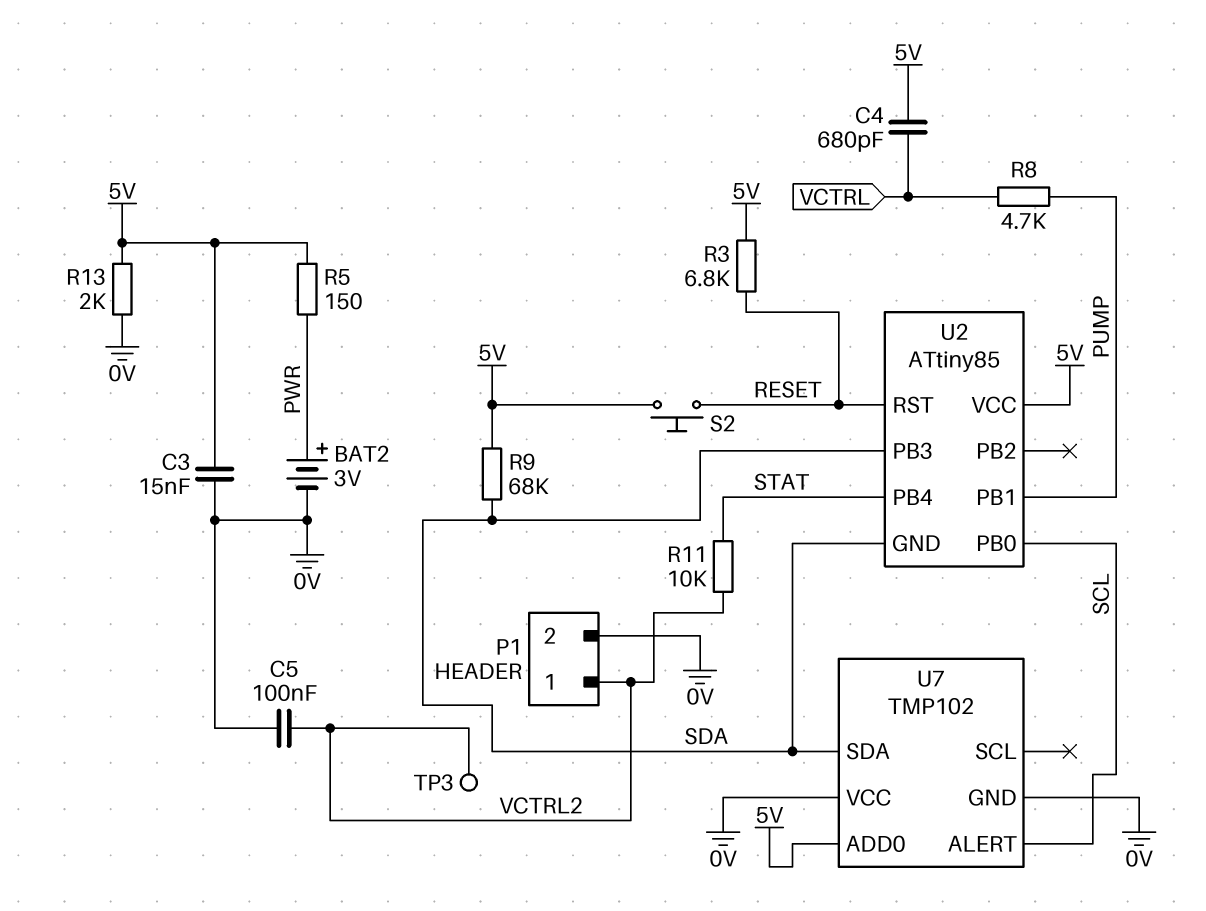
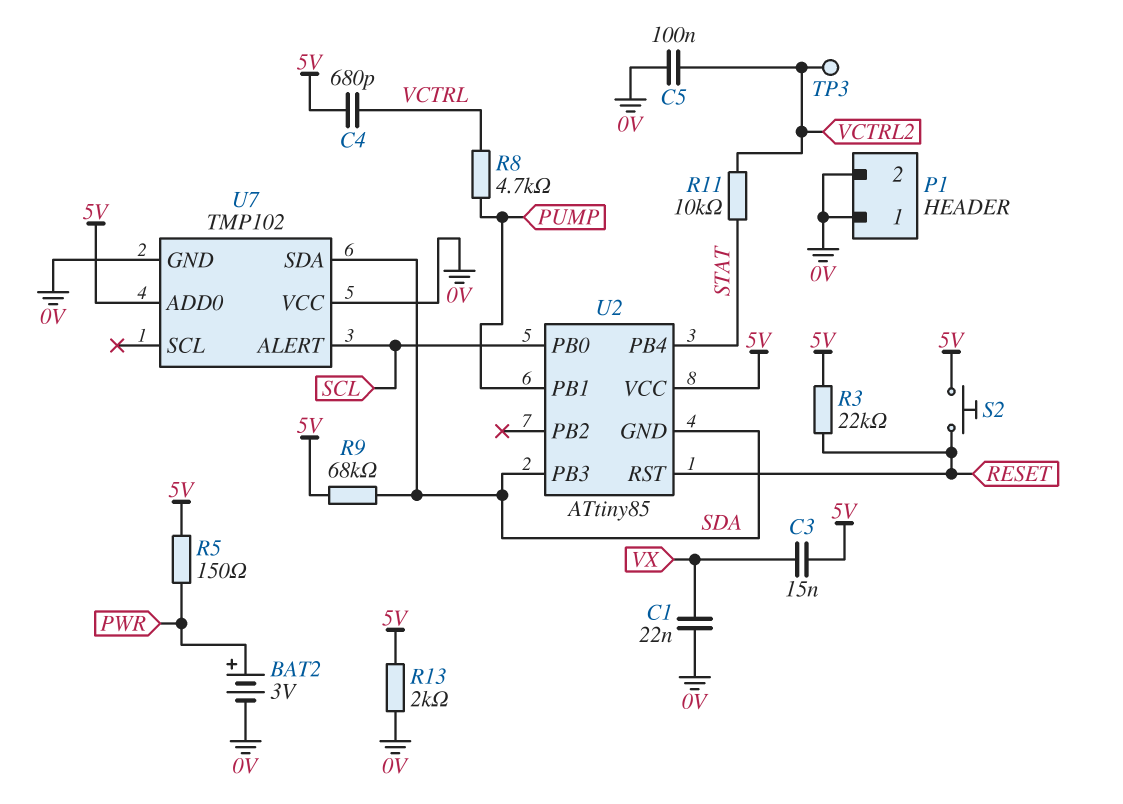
C1: none -> 22nF (0V, VX)
C3: 15nF (0V, 5V) -> 15nF (5V, VX)
P1 pin 1: VCTRL2 -> 0V
R3: 6.8k (5V, RESET) -> 22k (5V, RESET)

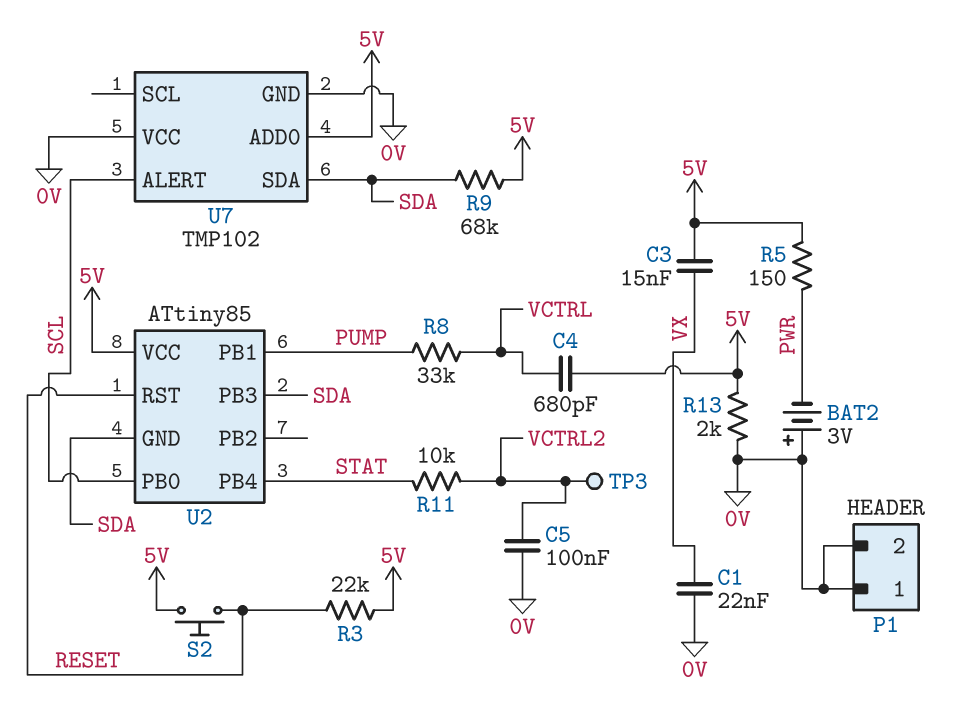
BAT2: 3V (plus PWR, minus 0V) -> 3V (plus 0V, minus PWR)
R8: 4.7k (PUMP, VCTRL) -> 33k (PUMP, VCTRL)

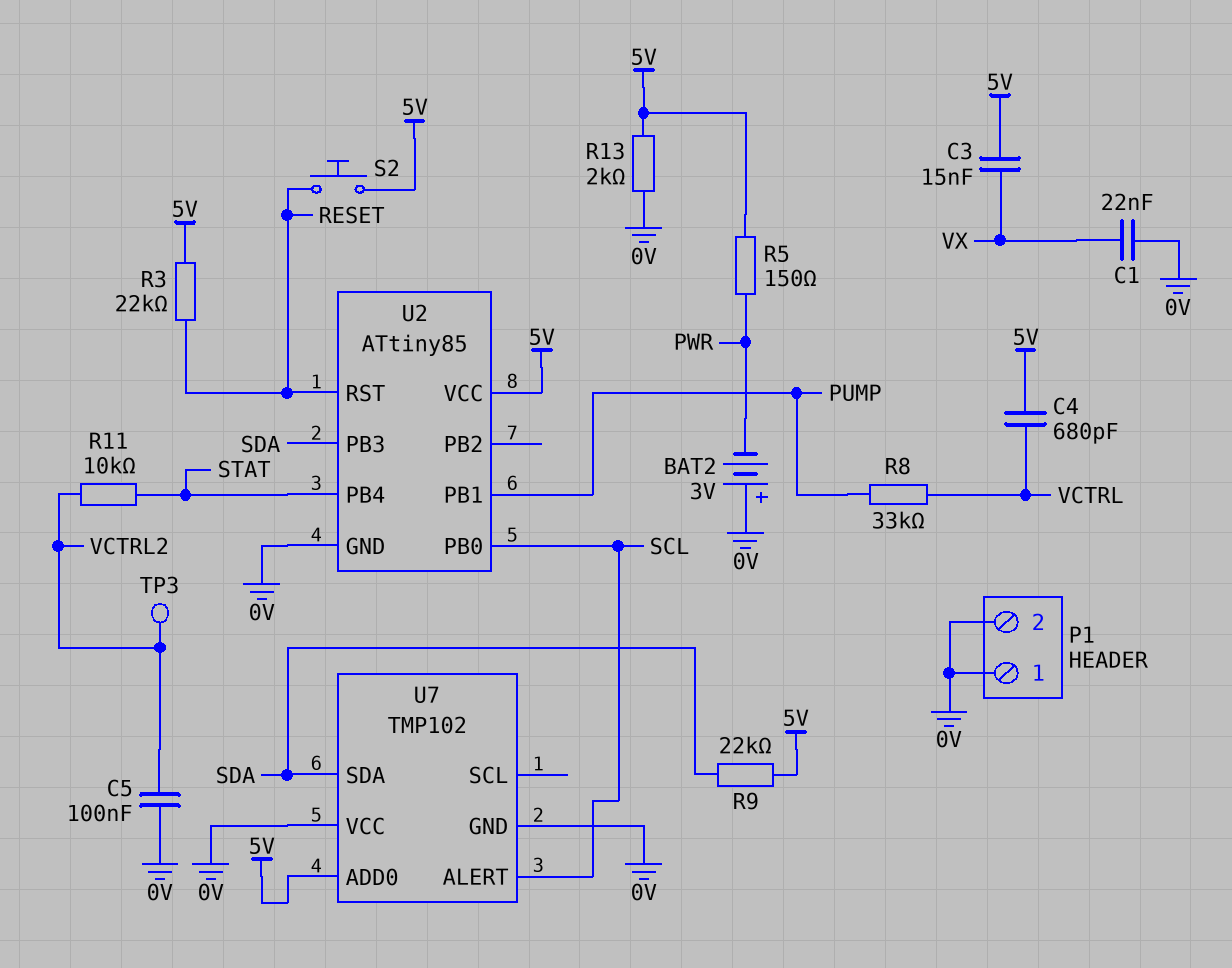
R9: 68k (5V, SDA) -> 22k (5V, SDA)
U2 pin GND: SDA -> 0V

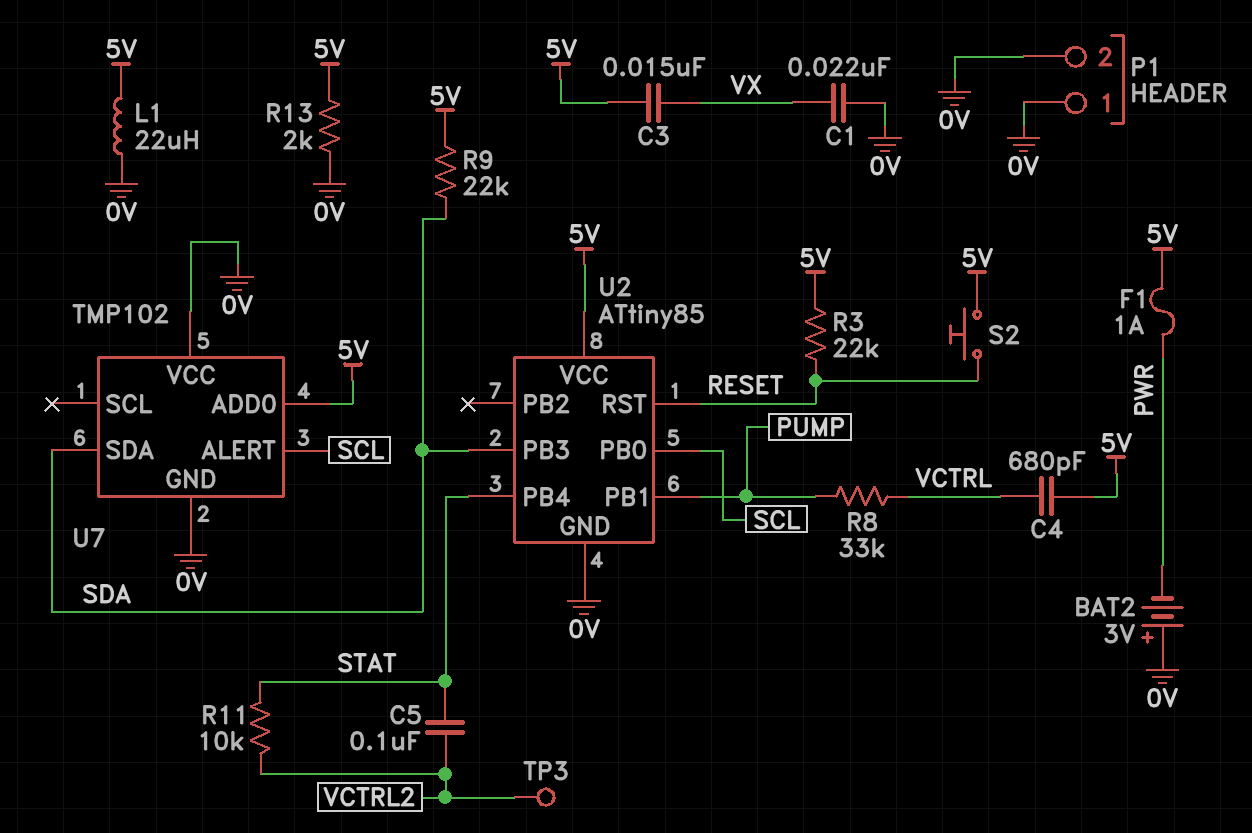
C5: 100nF (0V, VCTRL2) -> 100nF (STAT, VCTRL2)
F1: none -> 1A (5V, PWR)
L1: none -> 22uH (0V, 5V)
R5: 150 (5V, PWR) -> none

